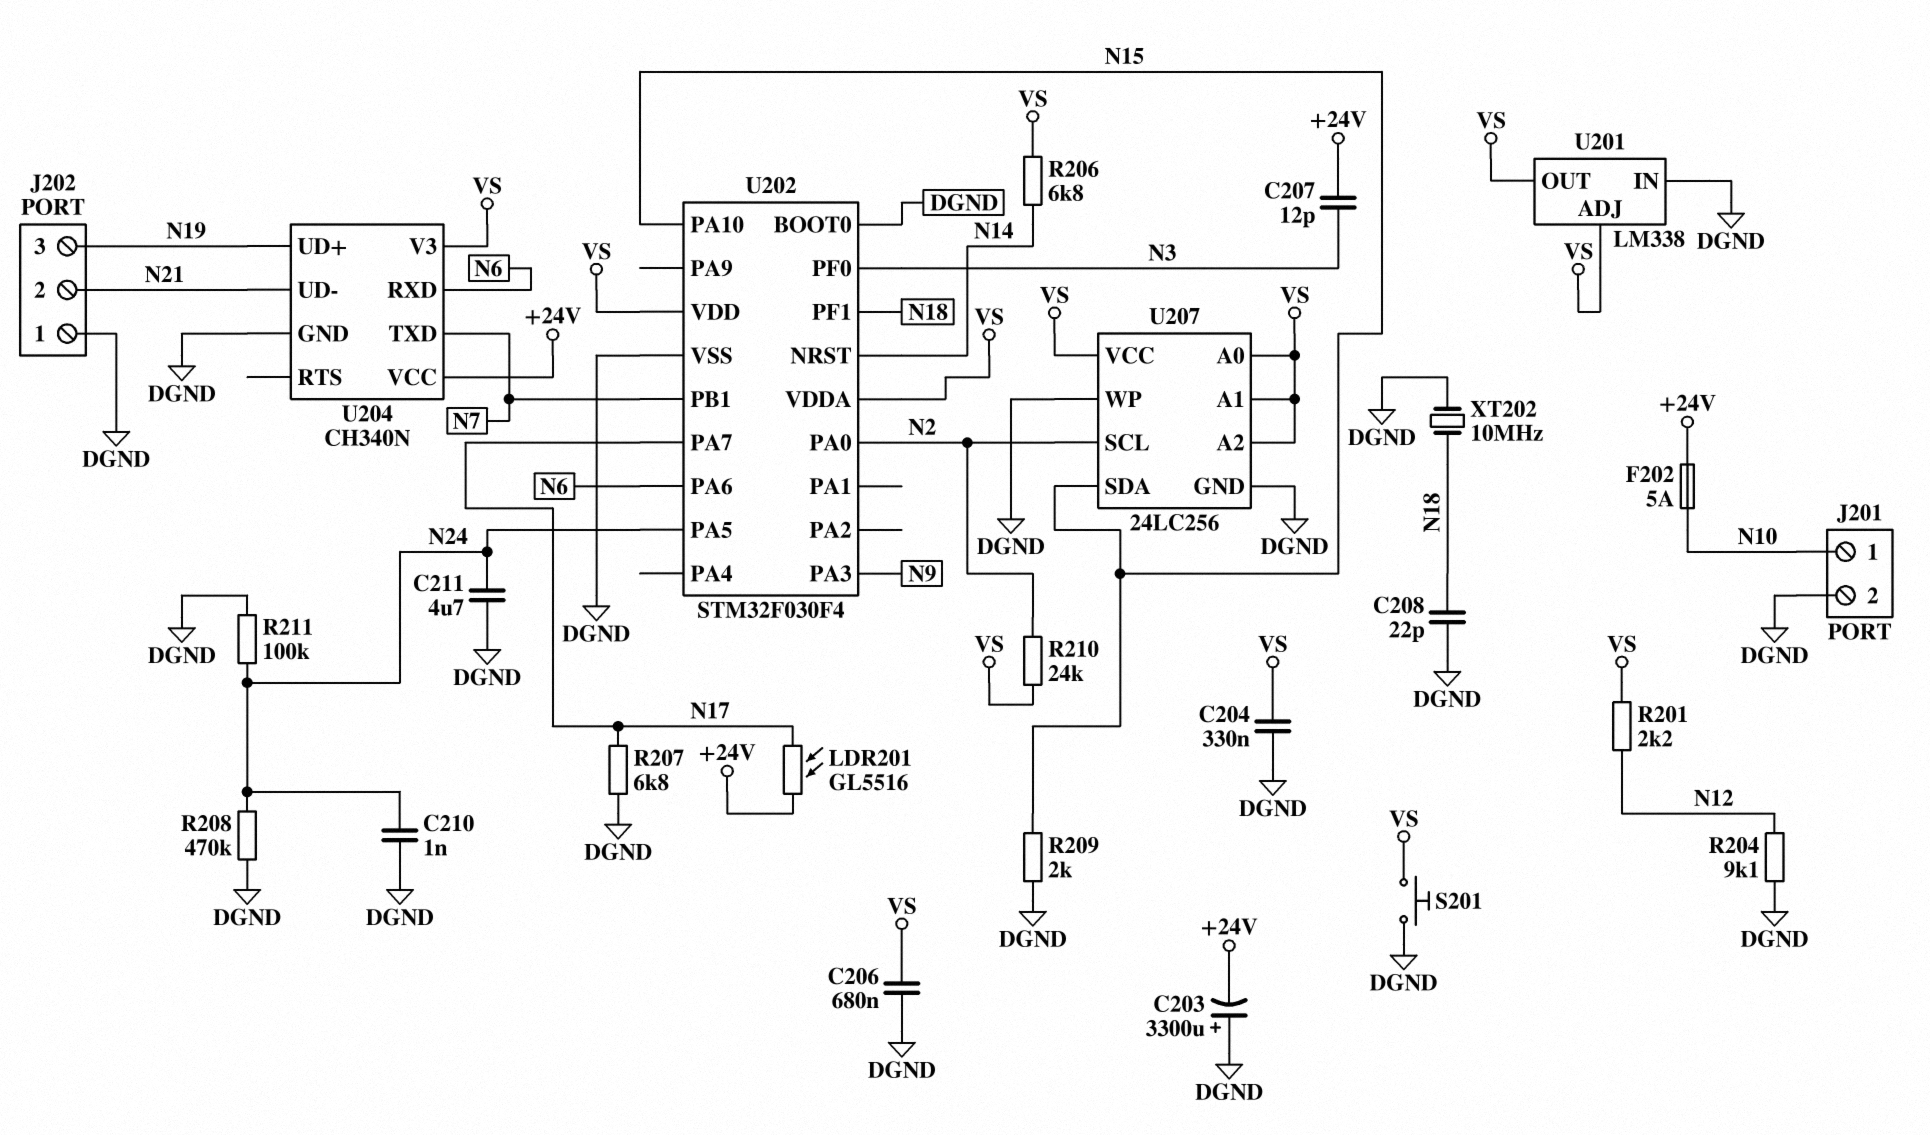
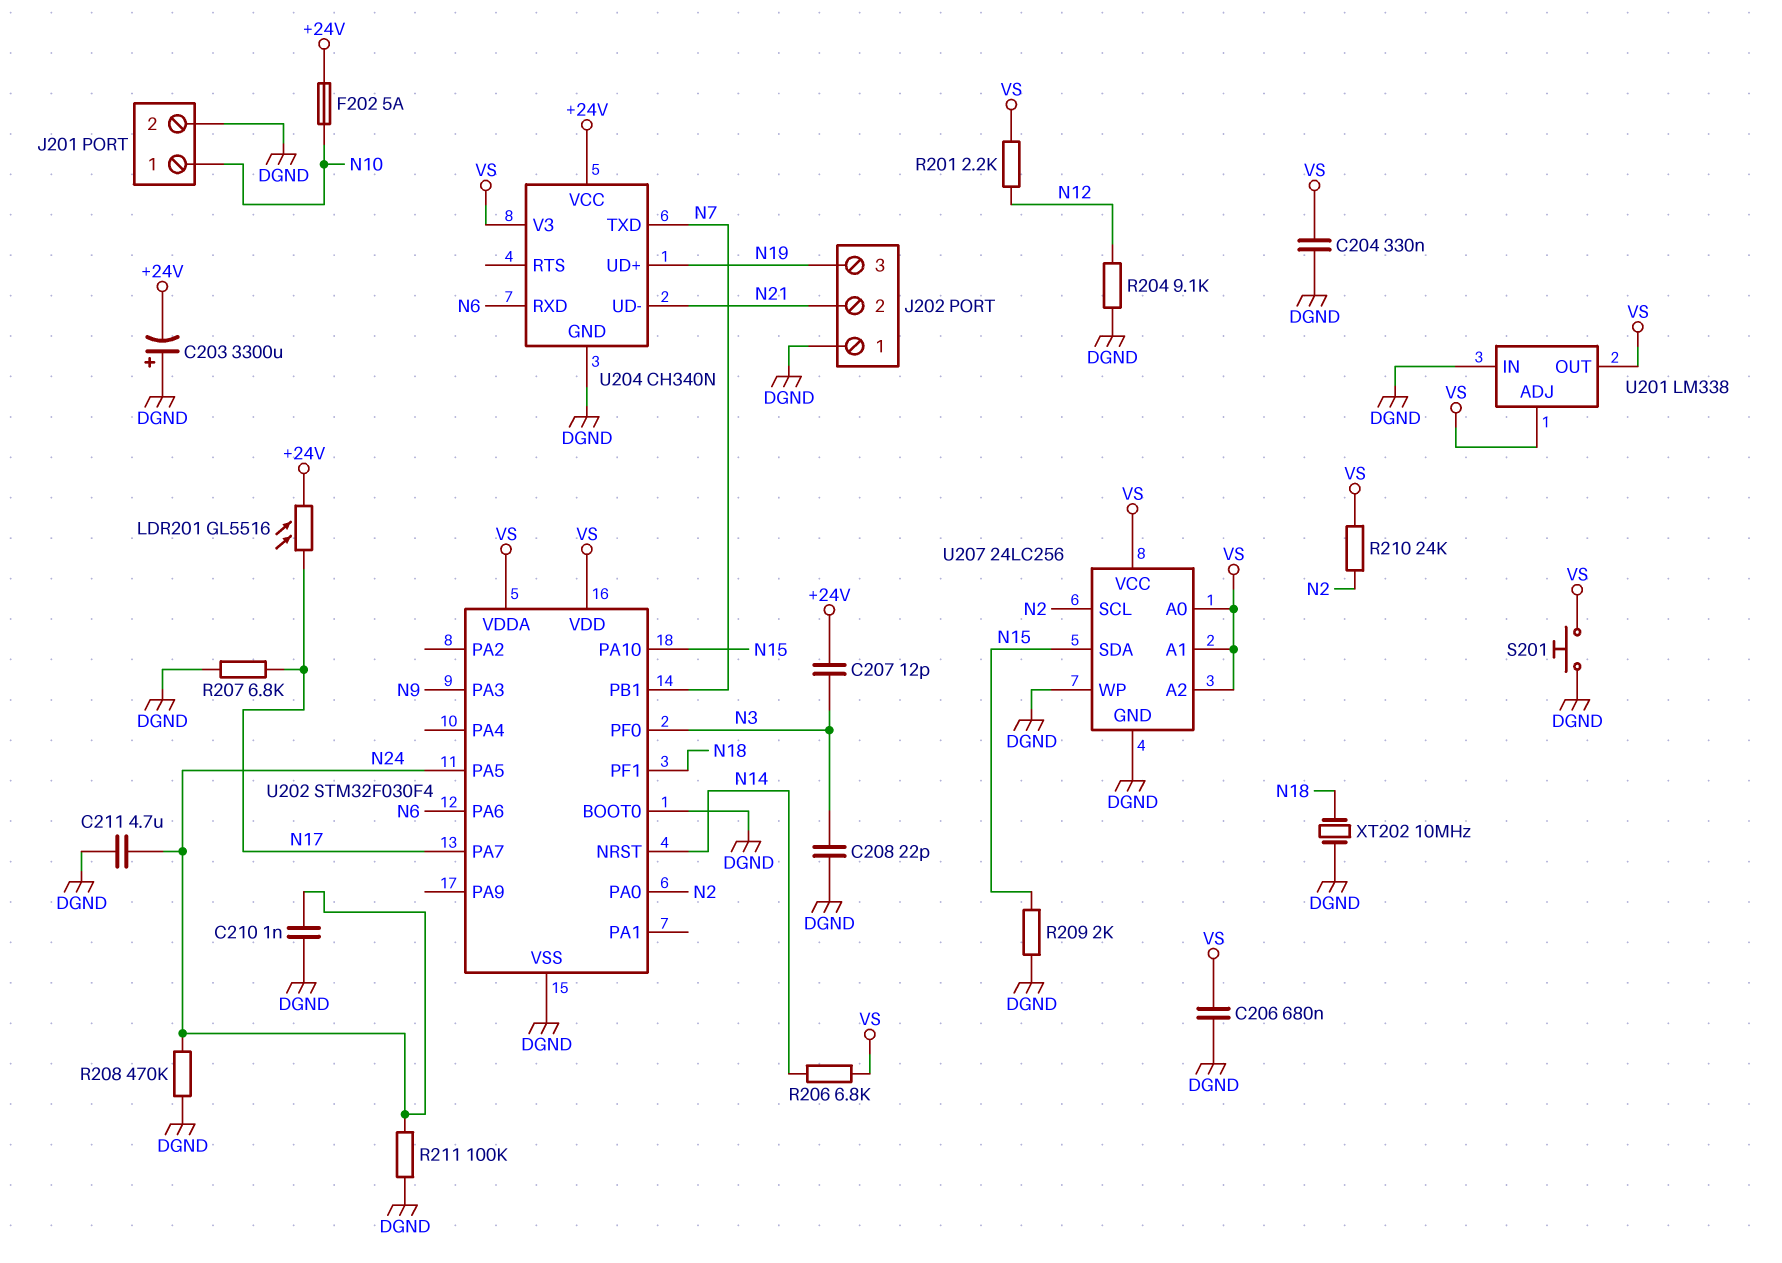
C208: 22pF (DGND, N18) -> 22pF (DGND, N3)

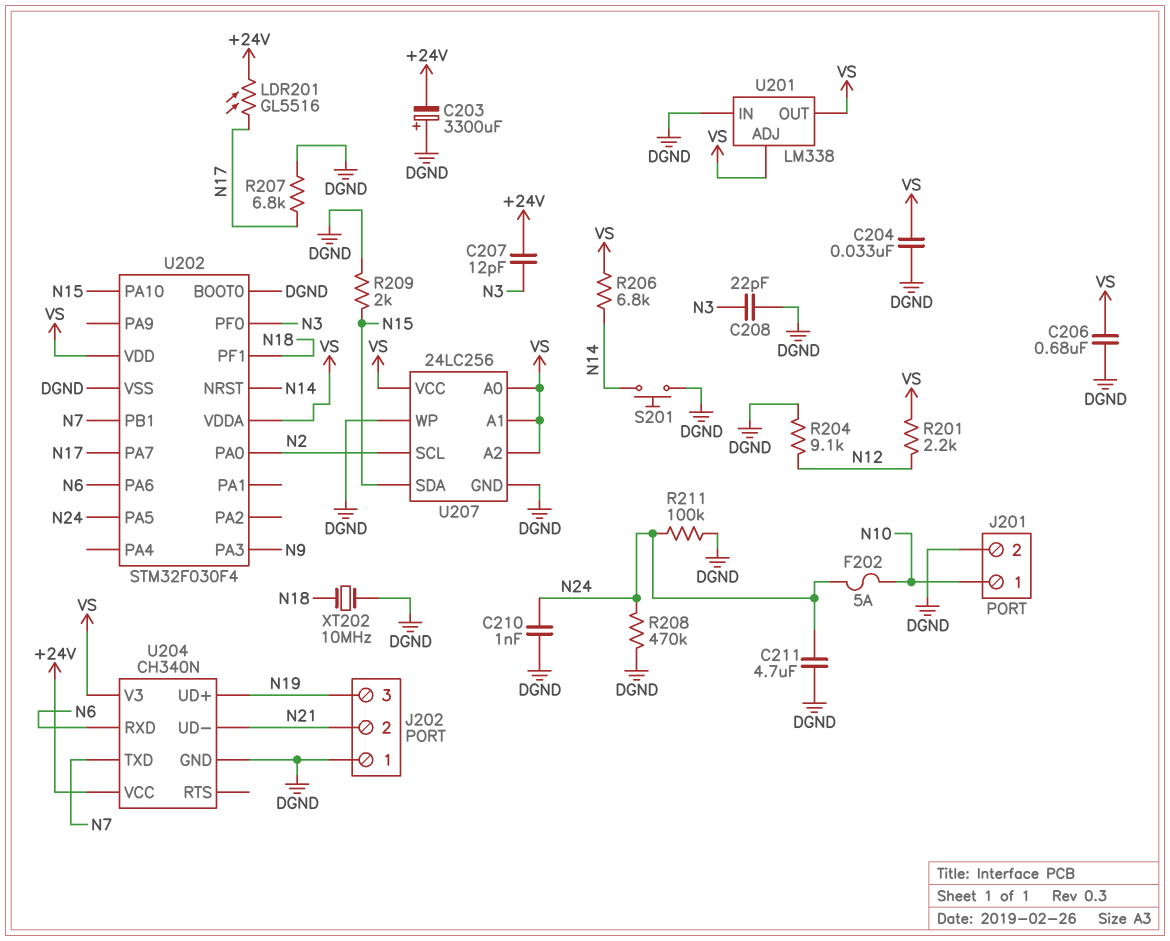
C204: 330nF (DGND, VS) -> 33nF (DGND, VS)
F202: 5A (+24V, N10) -> 5A (N10, N24)
R210: 24k (N2, VS) -> none
S201: button (DGND, VS) -> button (DGND, N14)

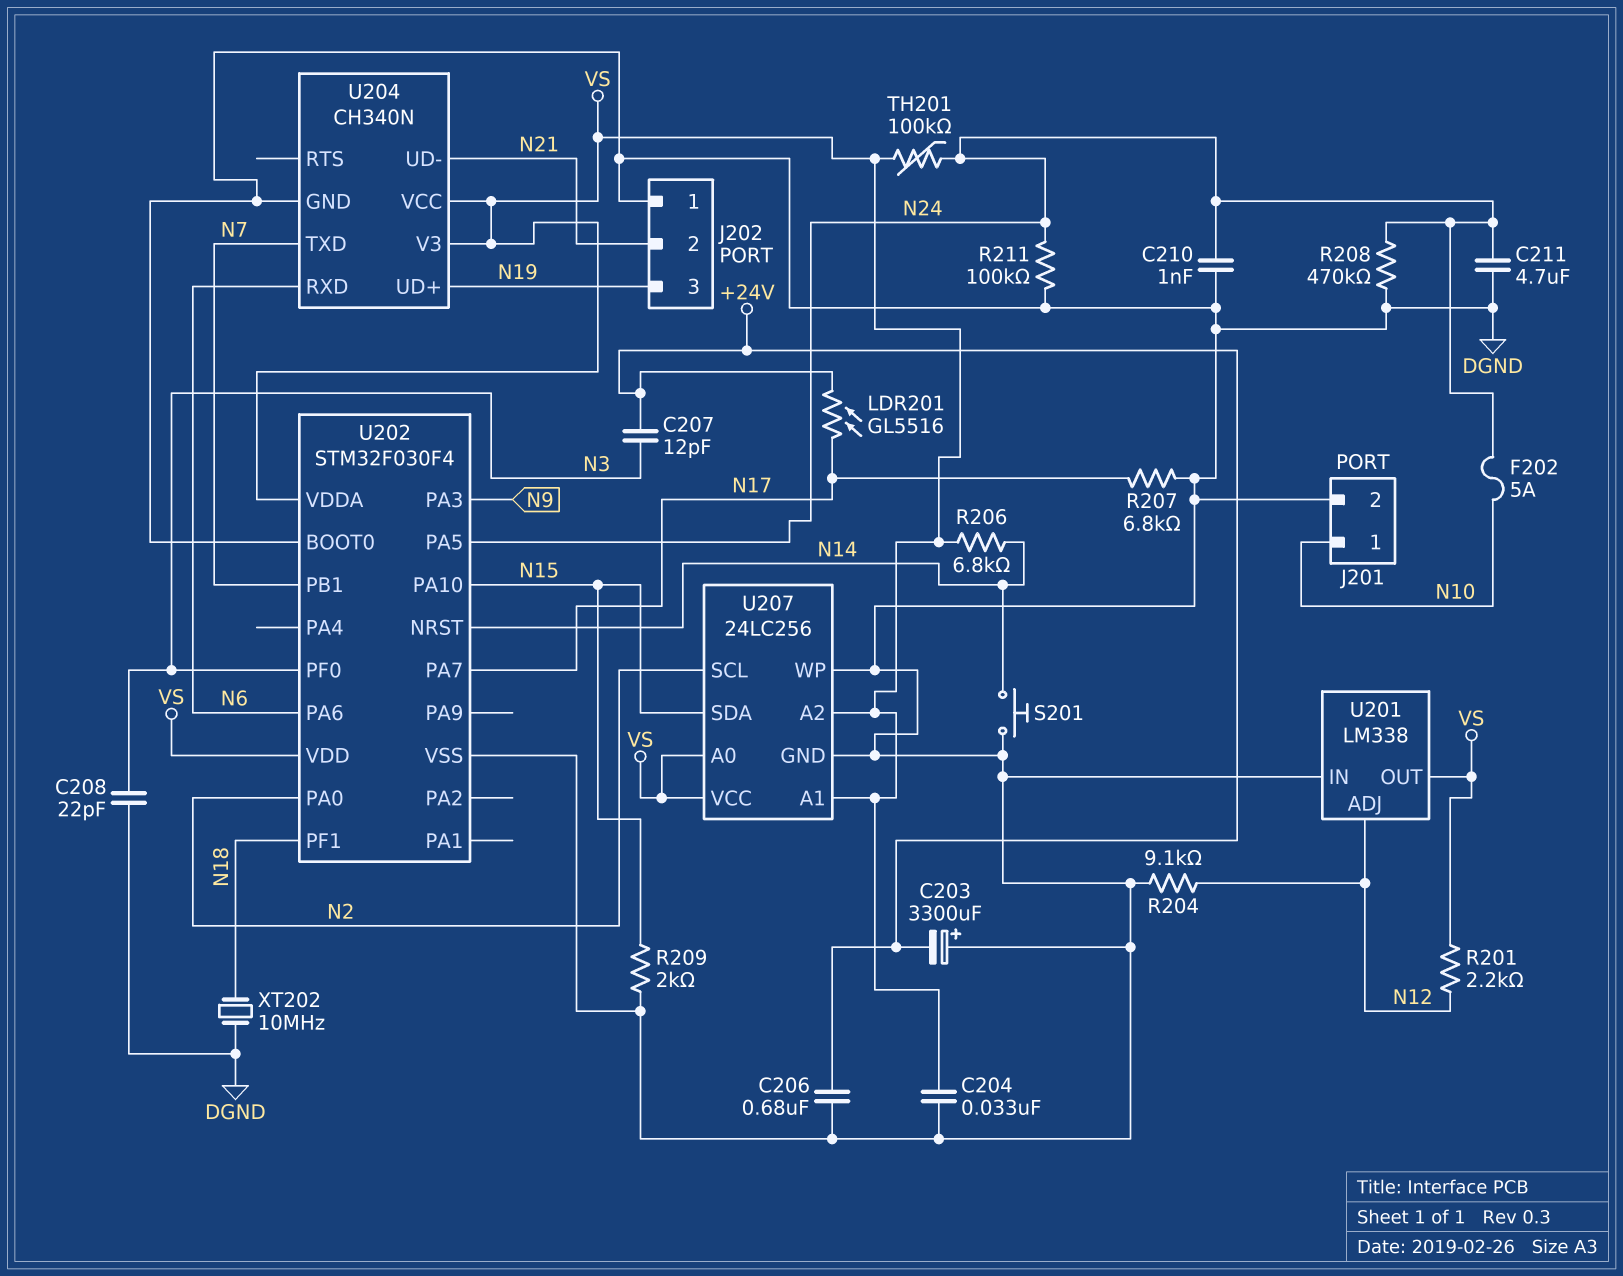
C206: 680nF (DGND, VS) -> 680nF (+24V, DGND)
TH201: none -> 100k (N24, VS)
U201 pin ADJ: VS -> N12
U204 pin VCC: +24V -> VS

